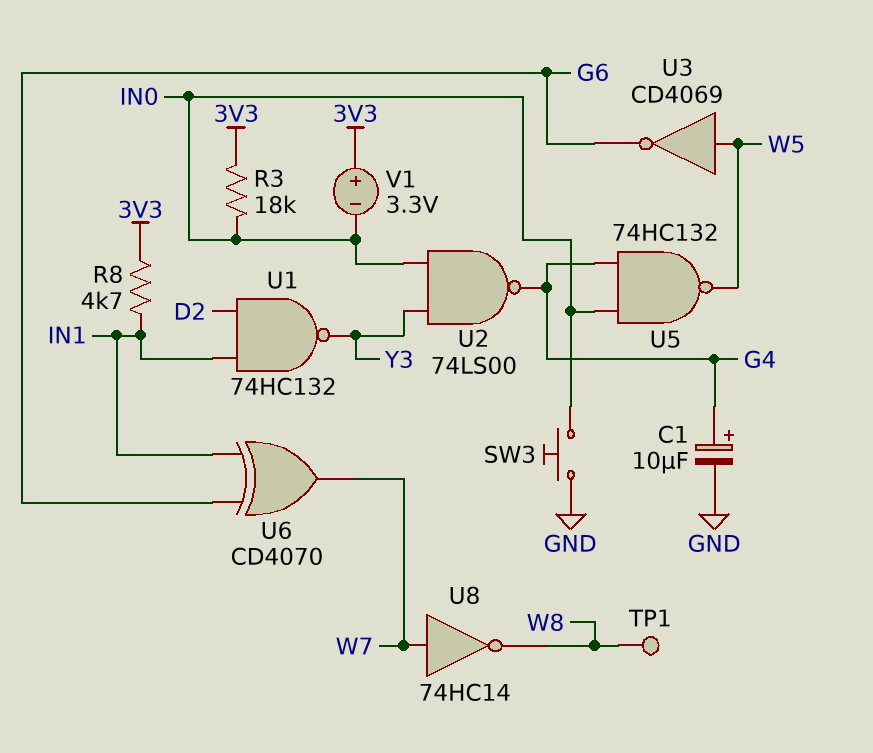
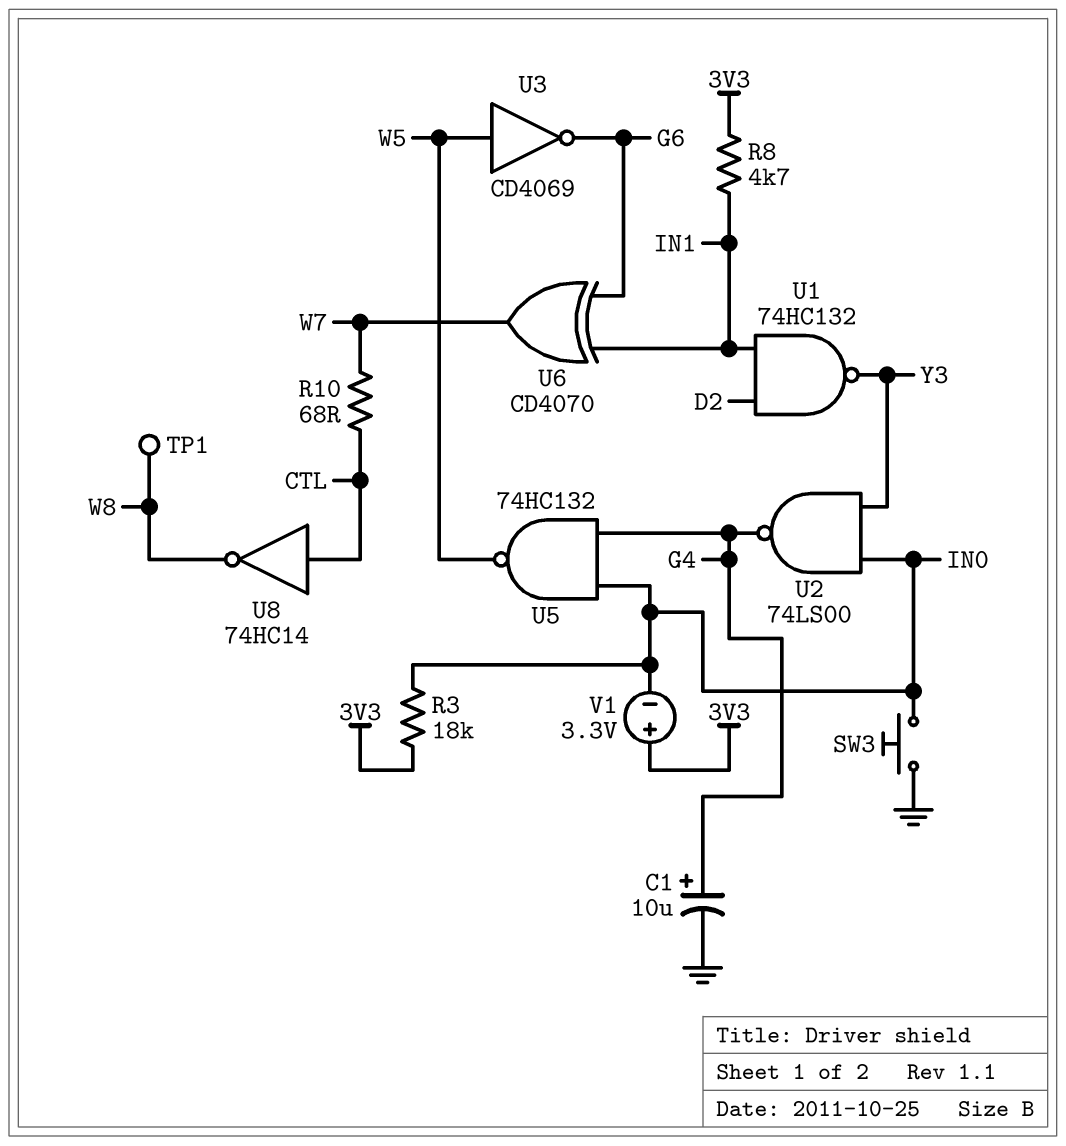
R10: none -> 68 (CTL, W7)
U8: NOT 74HC14 (in W7, out W8) -> NOT 74HC14 (in CTL, out W8)

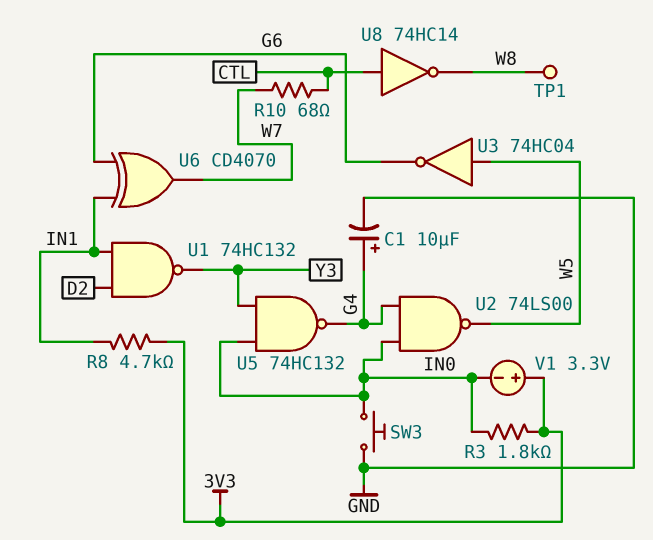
R3: 18k (3V3, IN0) -> 1.8k (3V3, IN0)
U2: NAND 74LS00 (in IN0, in Y3, out G4) -> NAND 74LS00 (in G4, in IN0, out W5)
U3: NOT CD4069 (in W5, out G6) -> NOT 74HC04 (in W5, out G6)
U5: NAND 74HC132 (in G4, in IN0, out W5) -> NAND 74HC132 (in IN0, in Y3, out G4)

